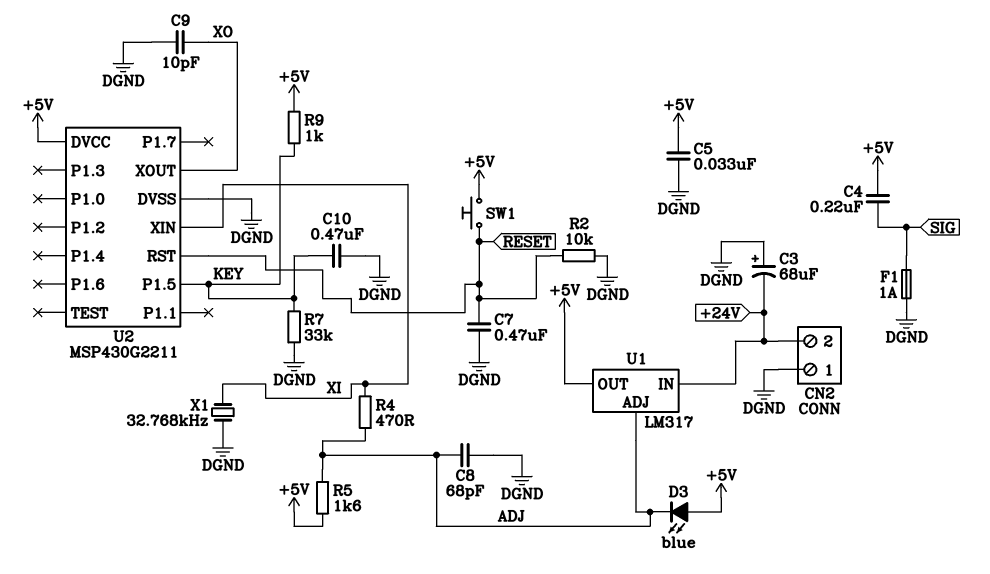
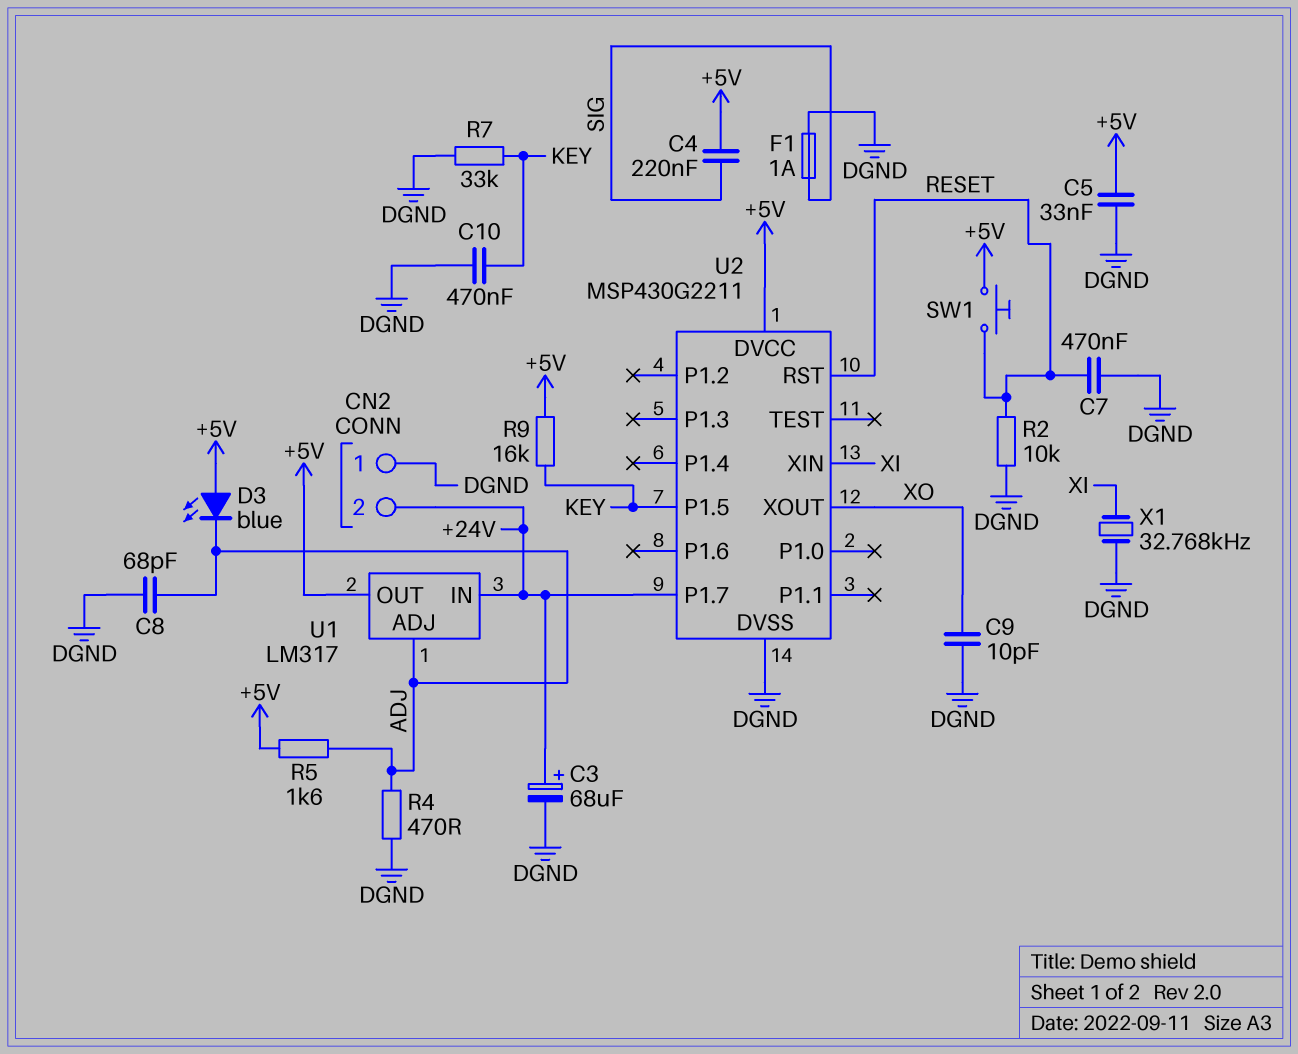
C3: 68uF (plus DGND, minus +24V) -> 68uF (plus +24V, minus DGND)
R4: 470 (ADJ, XI) -> 470 (ADJ, DGND)
R9: 1k (+5V, KEY) -> 16k (+5V, KEY)
U2 pin P1.7: none -> +24V

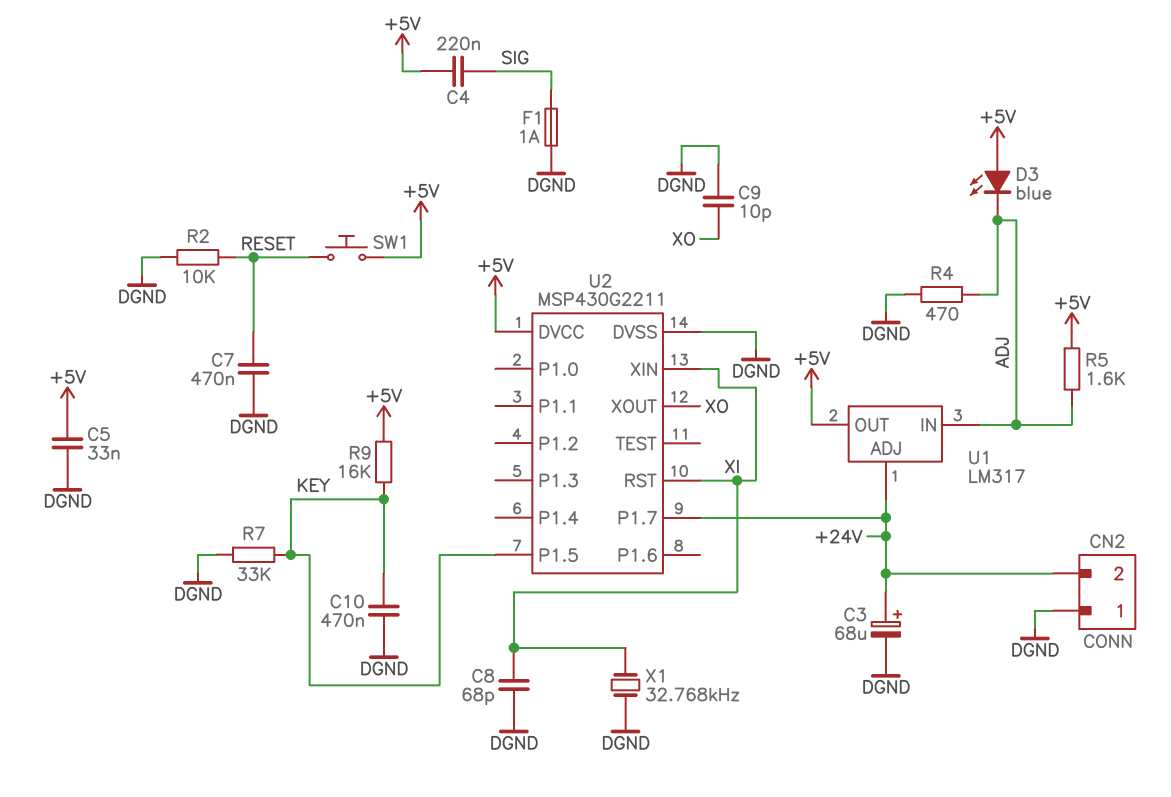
C8: 68pF (ADJ, DGND) -> 68pF (DGND, XI)
U1 pin ADJ: ADJ -> +24V
U1 pin IN: +24V -> ADJ
U2 pin RST: RESET -> XI

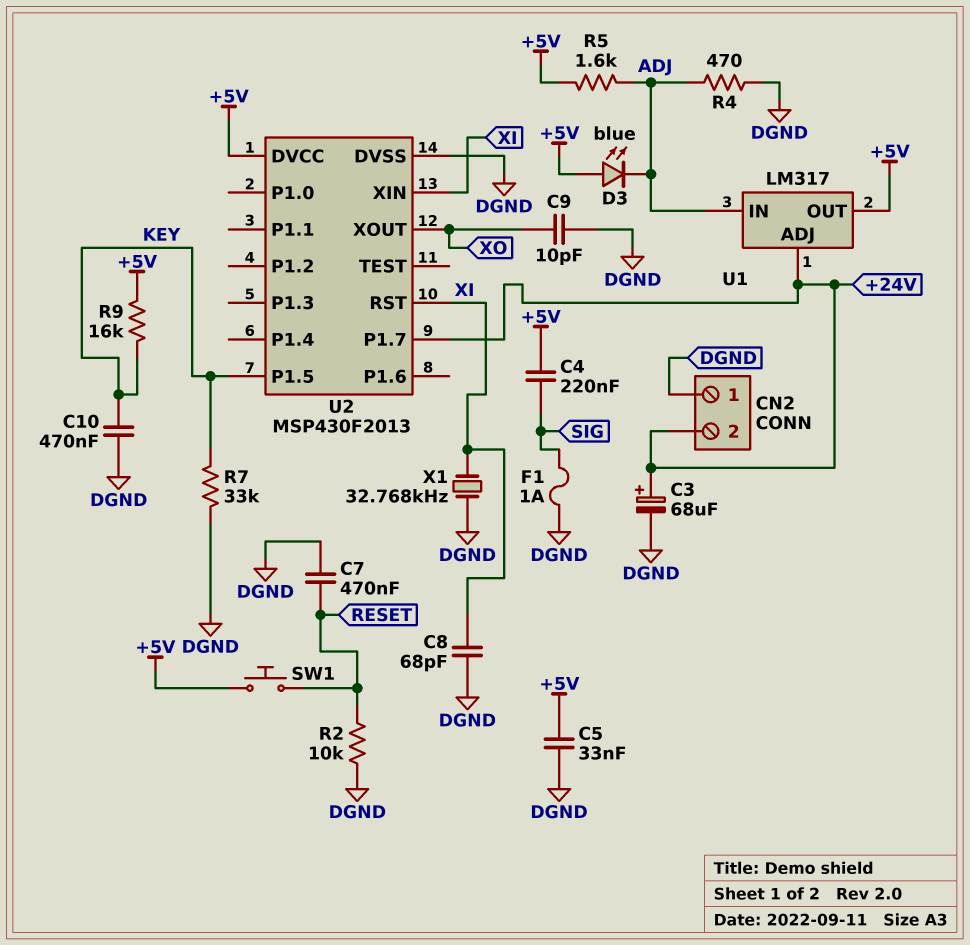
U2: MSP430G2211 -> MSP430F2013

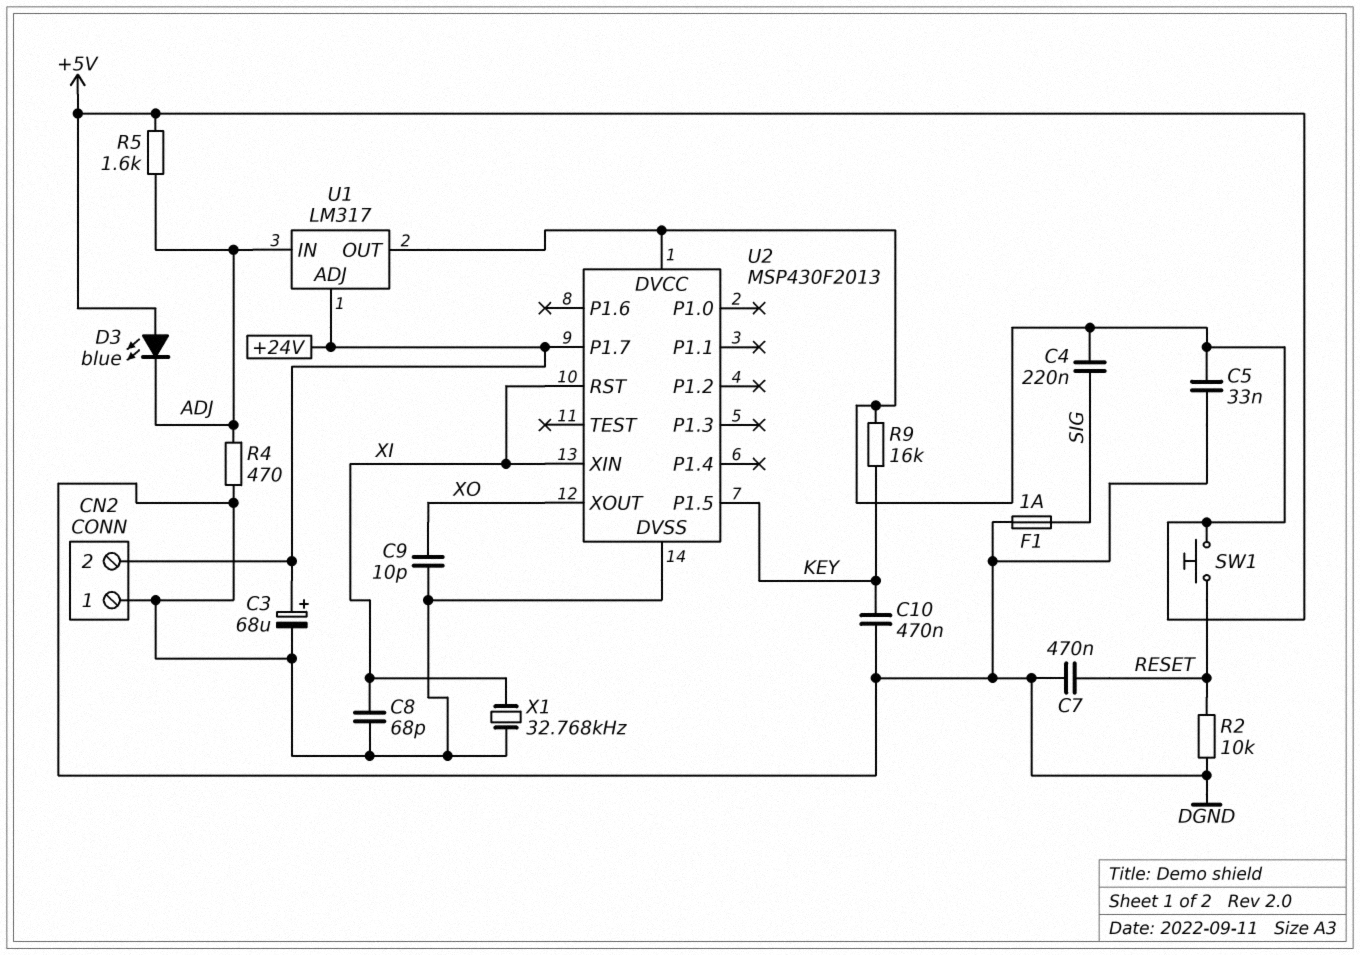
R7: 33k (DGND, KEY) -> none

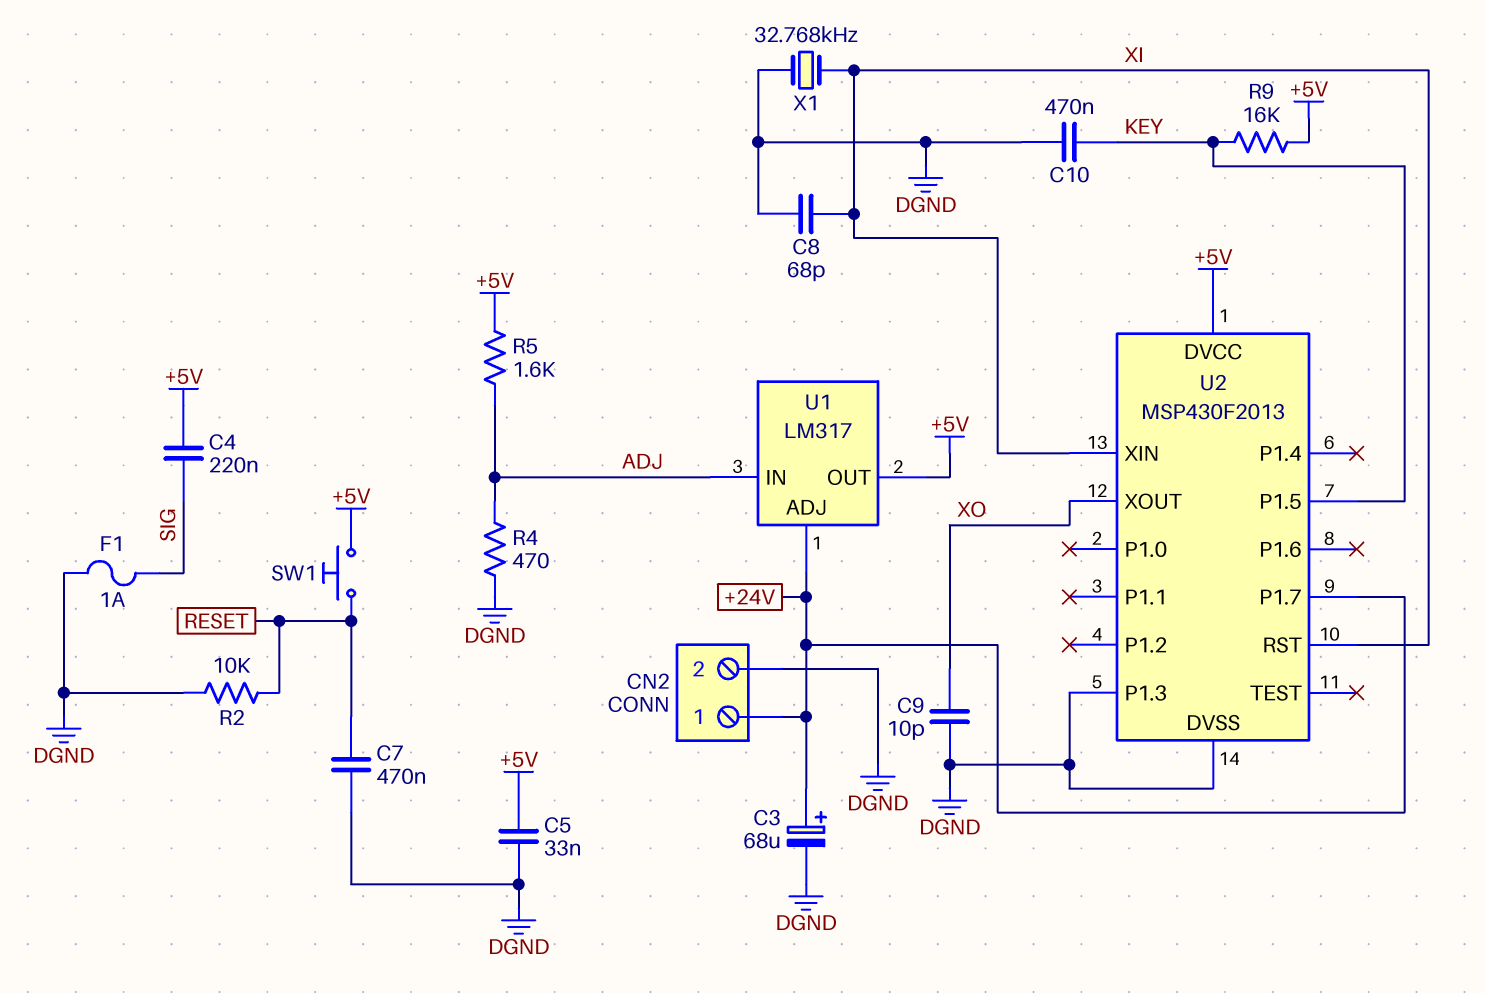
CN2 pin 1: DGND -> +24V
CN2 pin 2: +24V -> DGND
D3: LED blue (A +5V, K ADJ) -> none
U2 pin P1.3: none -> DGND

